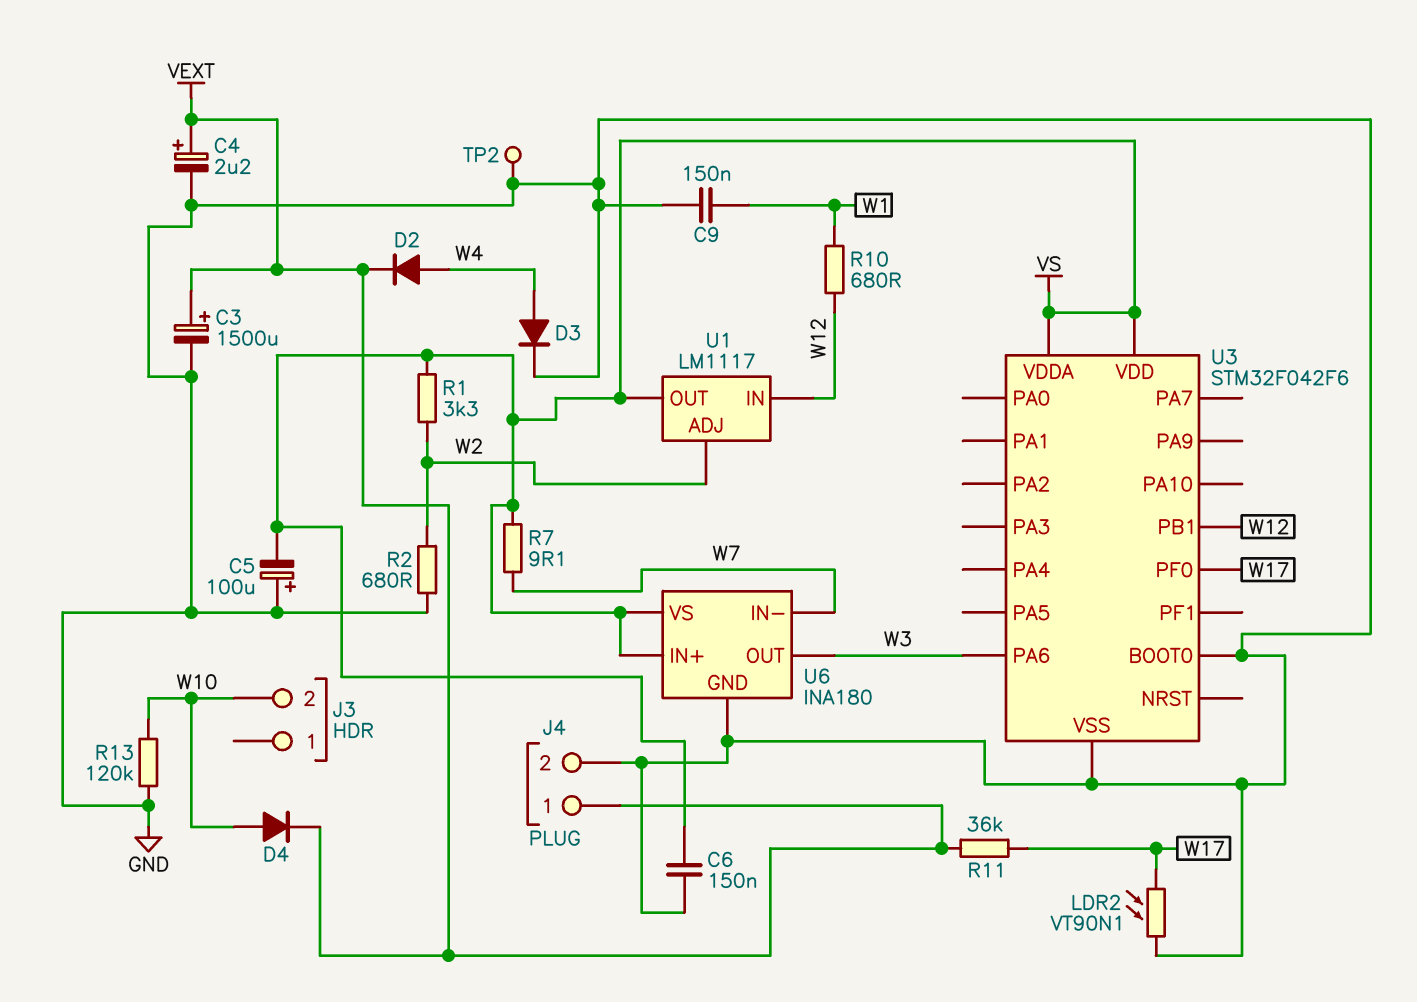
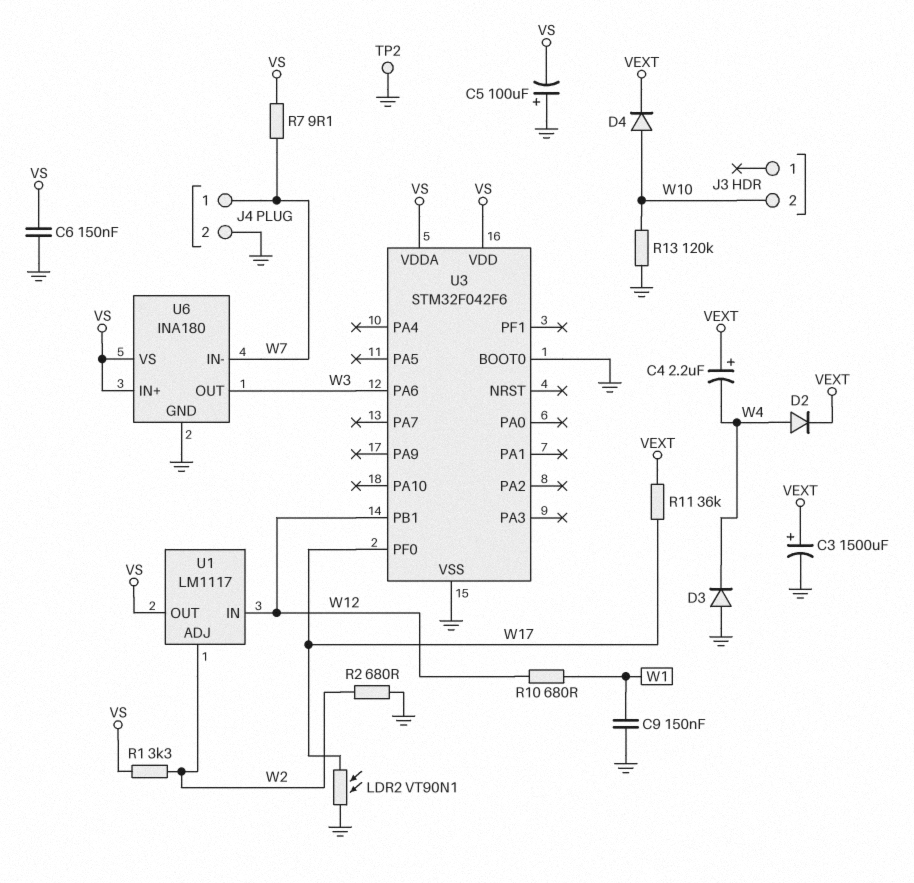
C4: 2.2uF (plus VEXT, minus GND) -> 2.2uF (plus VEXT, minus W4)
D3: diode (A W4, K GND) -> diode (A GND, K W4)
J4 pin 1: VEXT -> W7

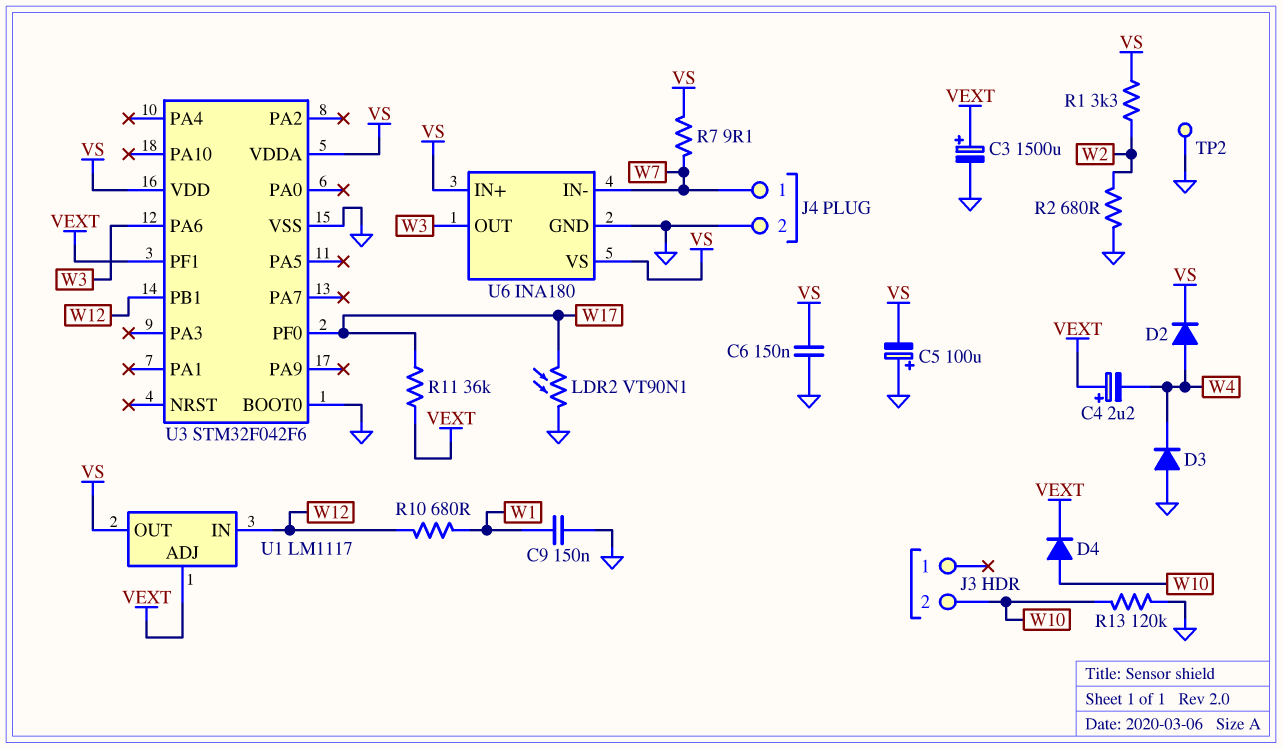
D2: diode (A W4, K VEXT) -> diode (A W4, K VS)
U1 pin ADJ: W2 -> VEXT
U3 pin PF1: none -> VEXT

